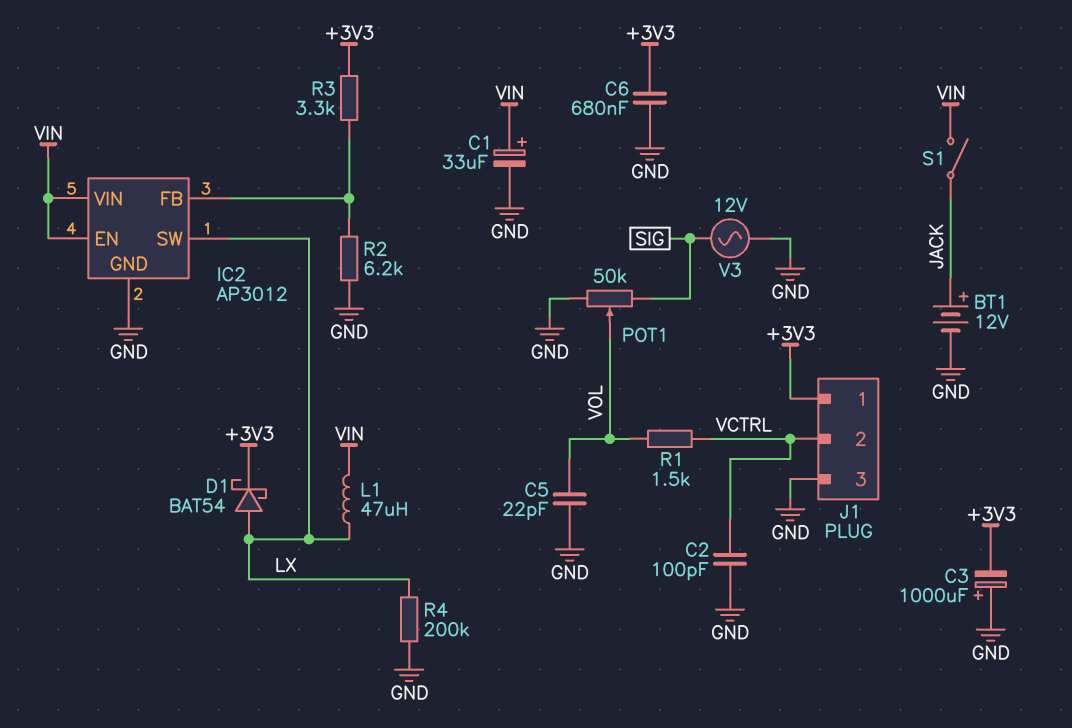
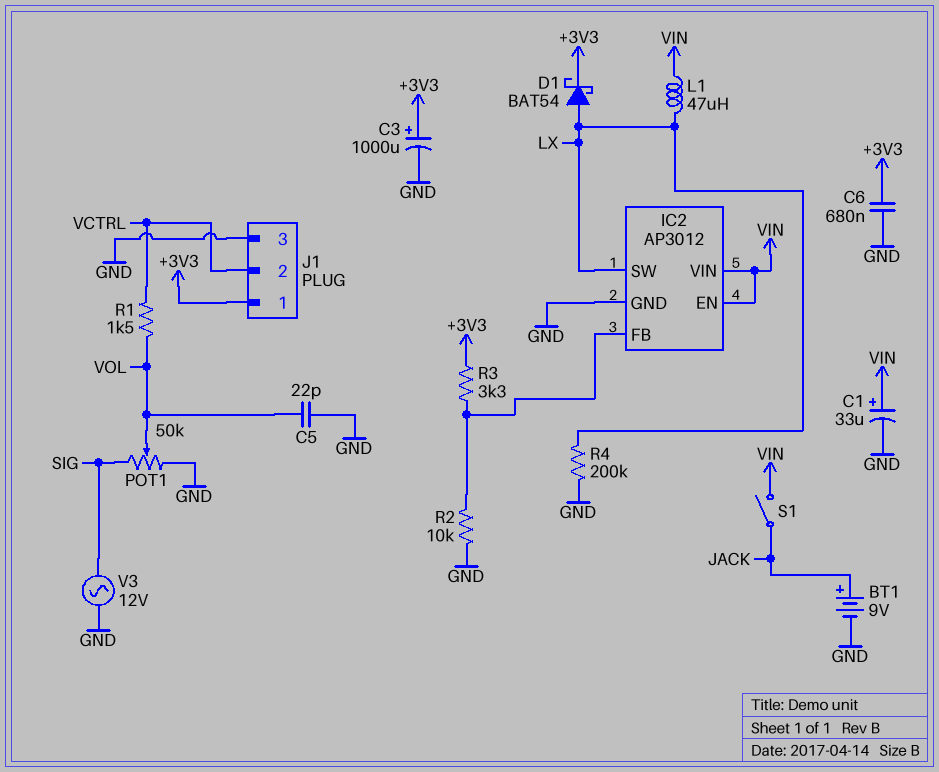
BT1: 12V (plus JACK, minus GND) -> 9V (plus JACK, minus GND)
C2: 100pF (GND, VCTRL) -> none
C3: 1000uF (plus GND, minus +3V3) -> 1000uF (plus +3V3, minus GND)
R2: 6.2k (GND, IC2/FB) -> 10k (GND, IC2/FB)

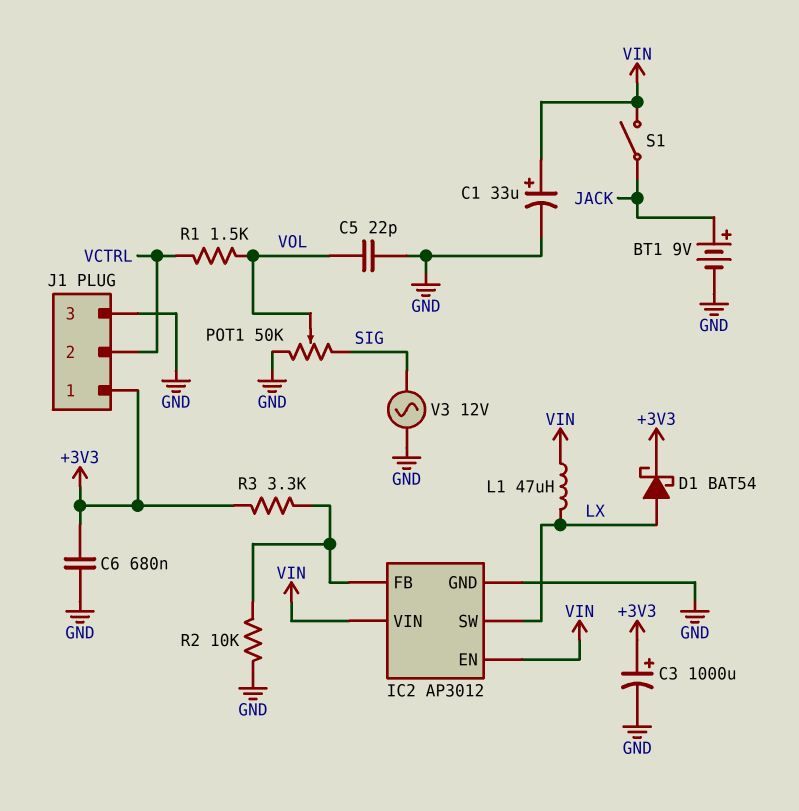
R4: 200k (GND, LX) -> none

